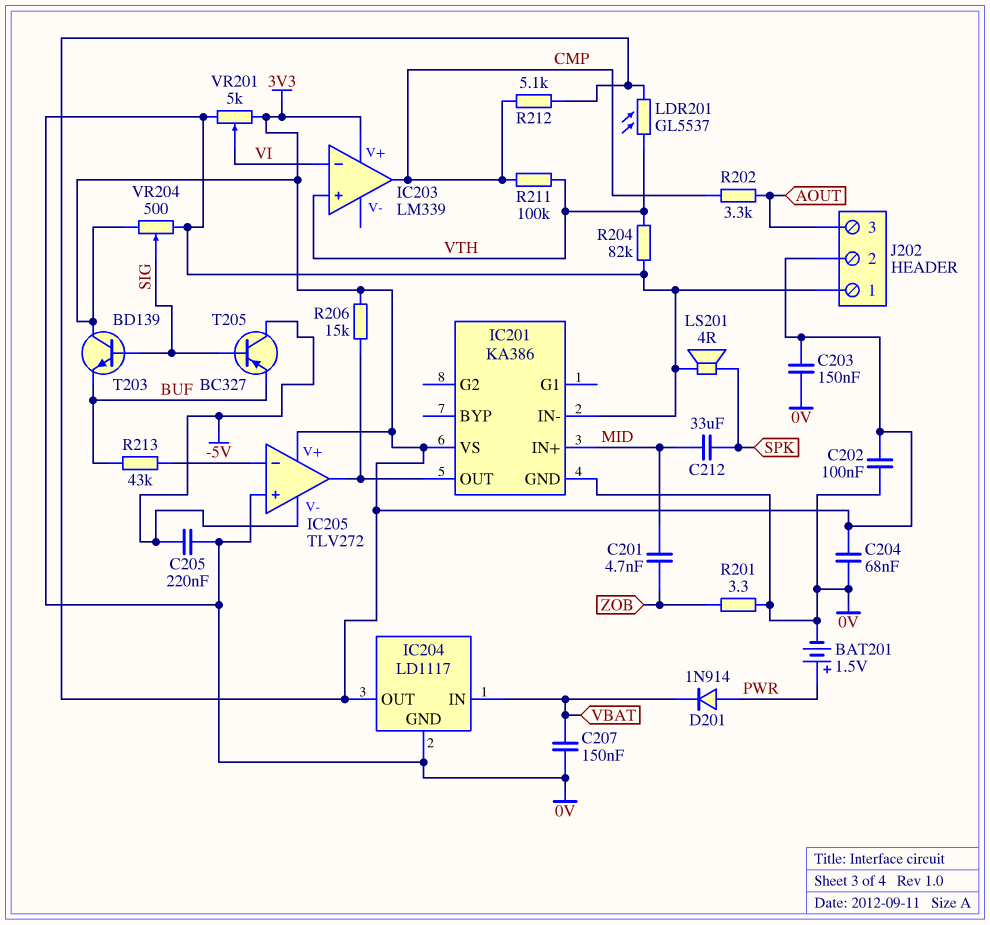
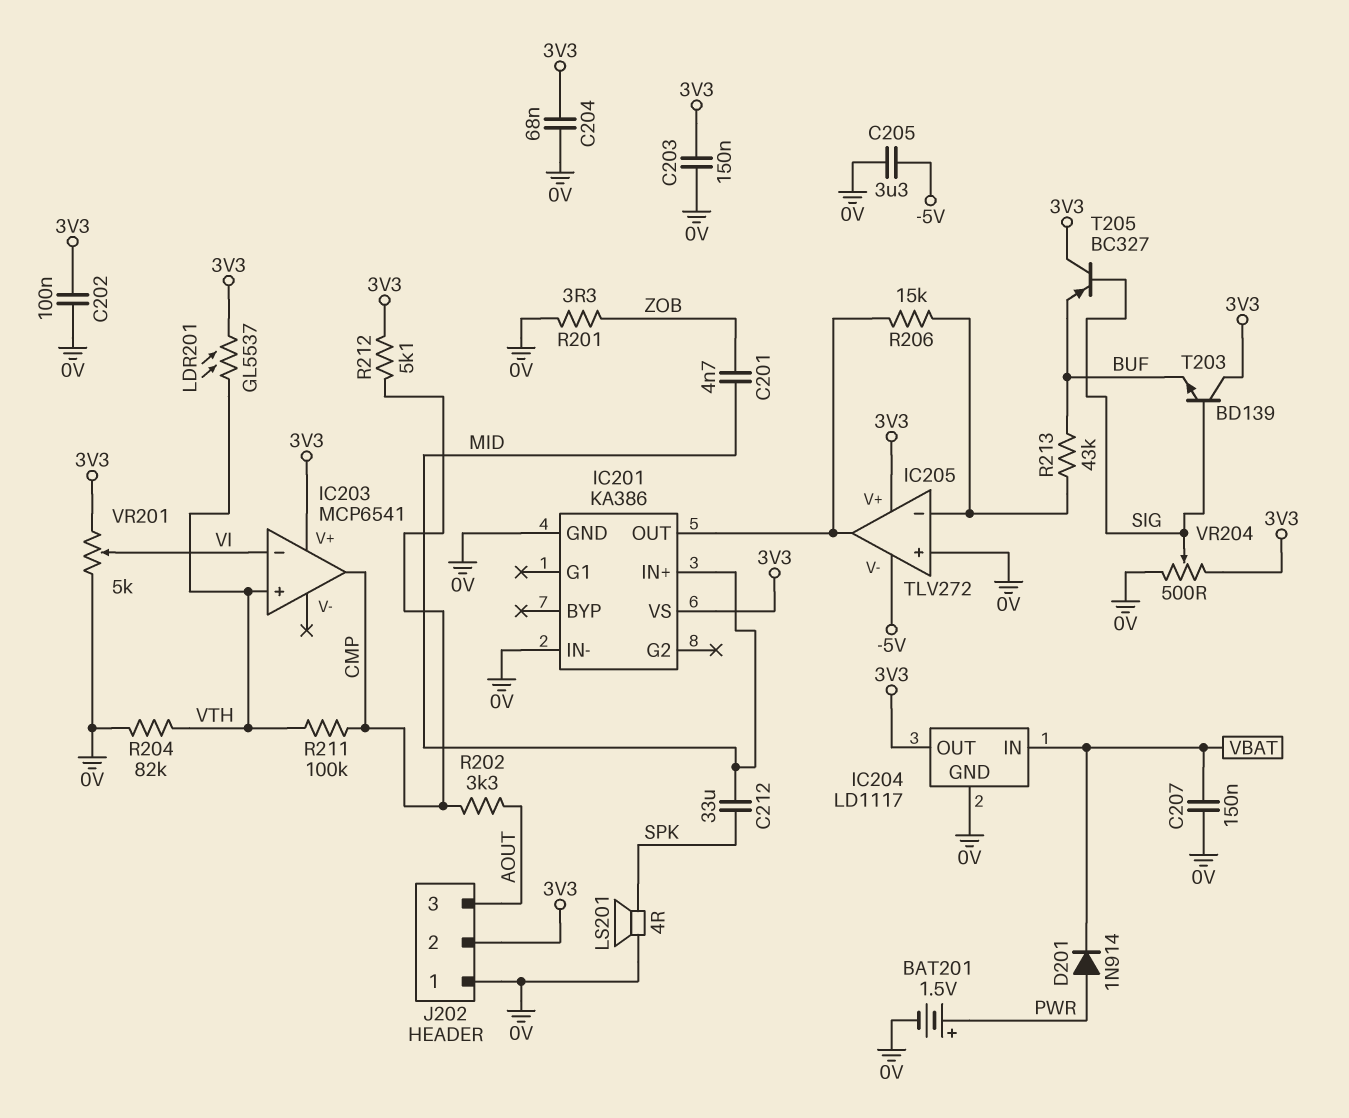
C205: 220nF (-5V, 0V) -> 3.3uF (-5V, 0V)
IC203: LM339 -> MCP6541
R206: 15k (3V3, IC201/OUT) -> 15k (IC201/OUT, IC205/in-)
T205: PNP BC327 (B SIG, C -5V, E BUF) -> PNP BC327 (B SIG, C 3V3, E BUF)

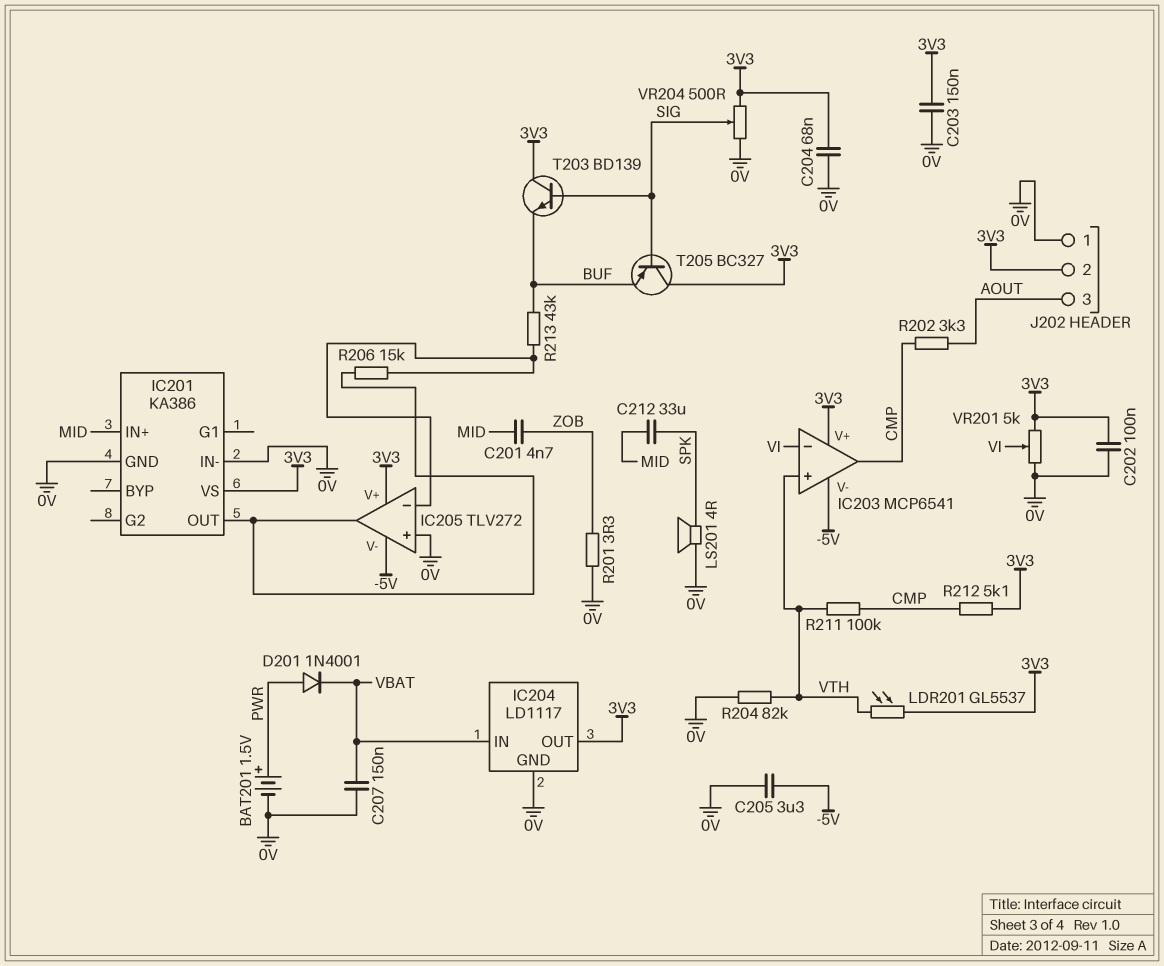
D201: diode 1N914 (A PWR, K VBAT) -> diode 1N4001 (A PWR, K VBAT)
IC203 pin V-: none -> -5V

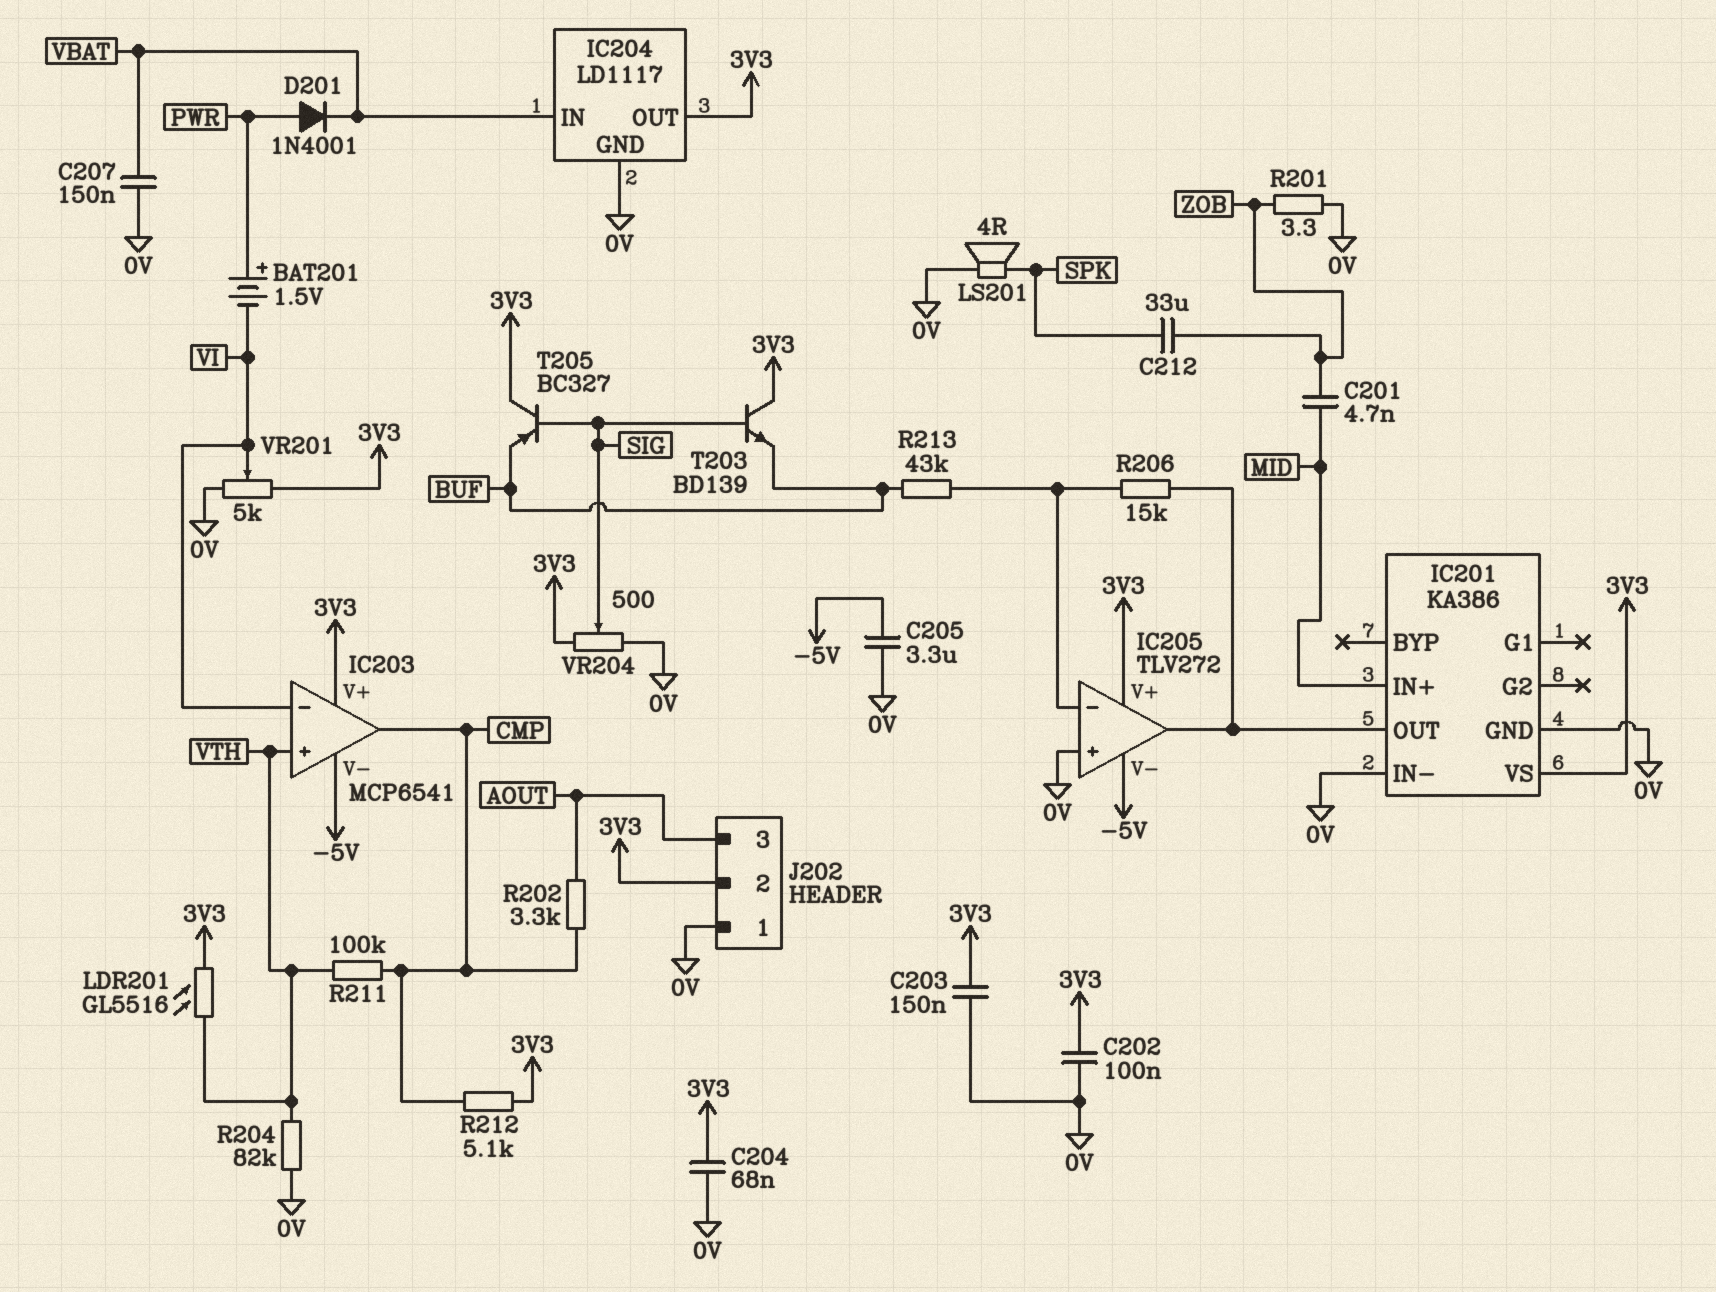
BAT201: 1.5V (plus PWR, minus 0V) -> 1.5V (plus PWR, minus VI)
C212: 33uF (MID, SPK) -> 33uF (SPK, ZOB)
LDR201: GL5537 (3V3, VTH) -> GL5516 (3V3, VTH)

